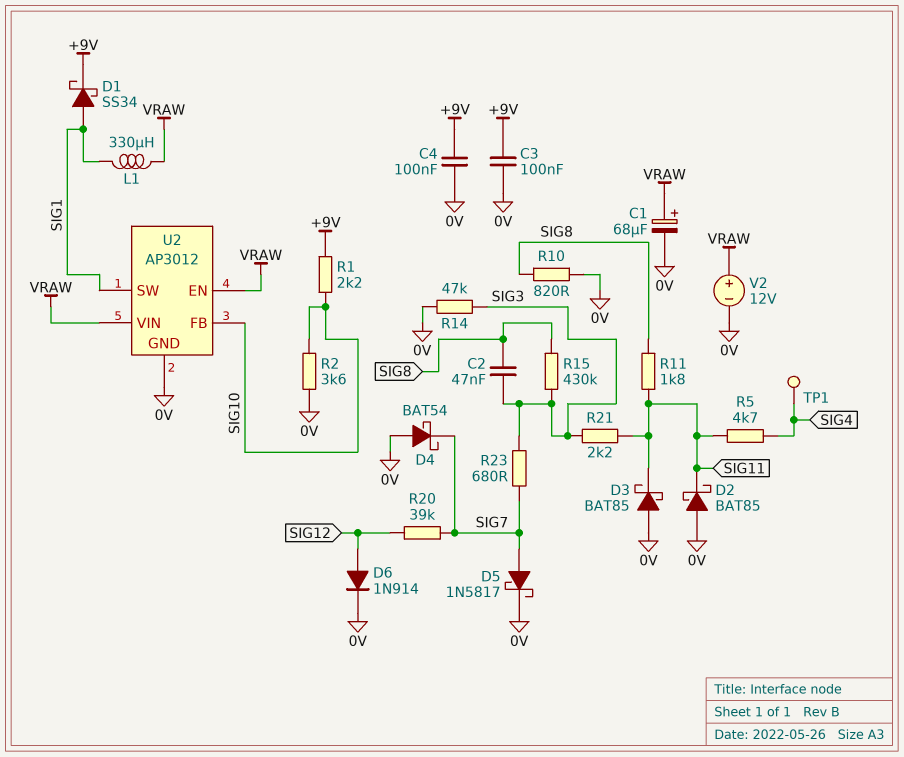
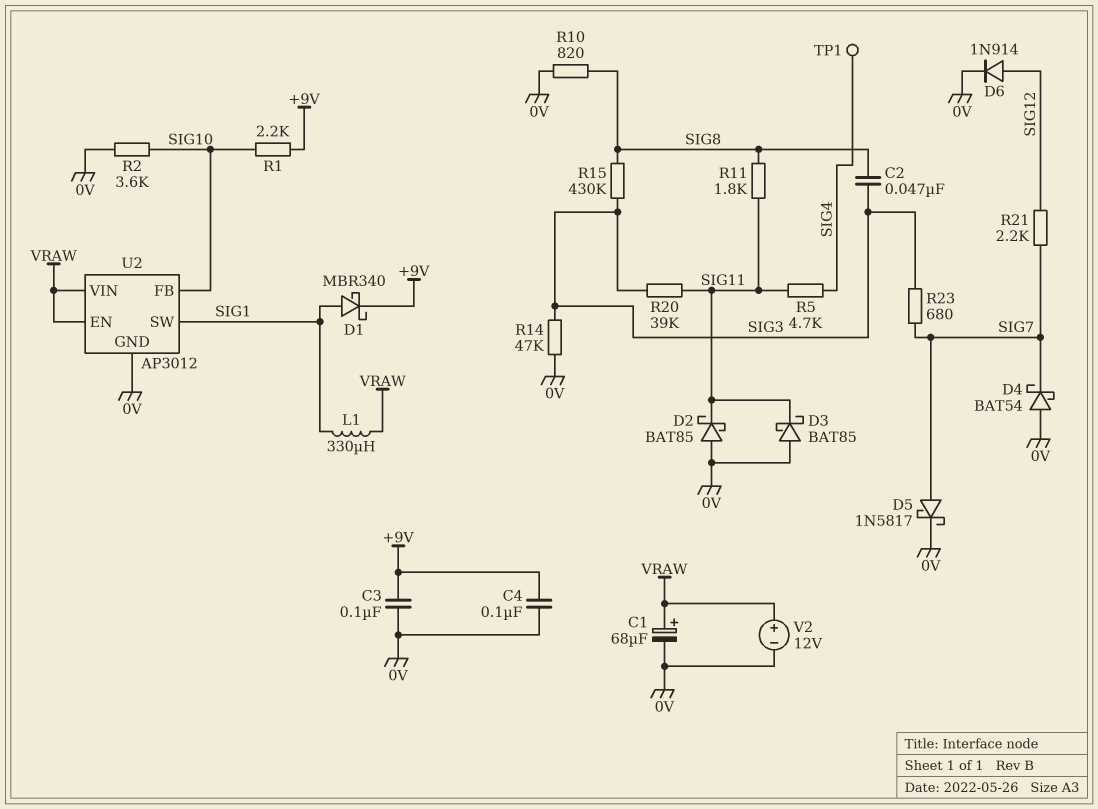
D1: schottky SS34 (A SIG1, K +9V) -> schottky MBR340 (A SIG1, K +9V)
R20: 39k (SIG7, SIG12) -> 39k (SIG3, SIG11)
R21: 2.2k (SIG3, SIG11) -> 2.2k (SIG7, SIG12)

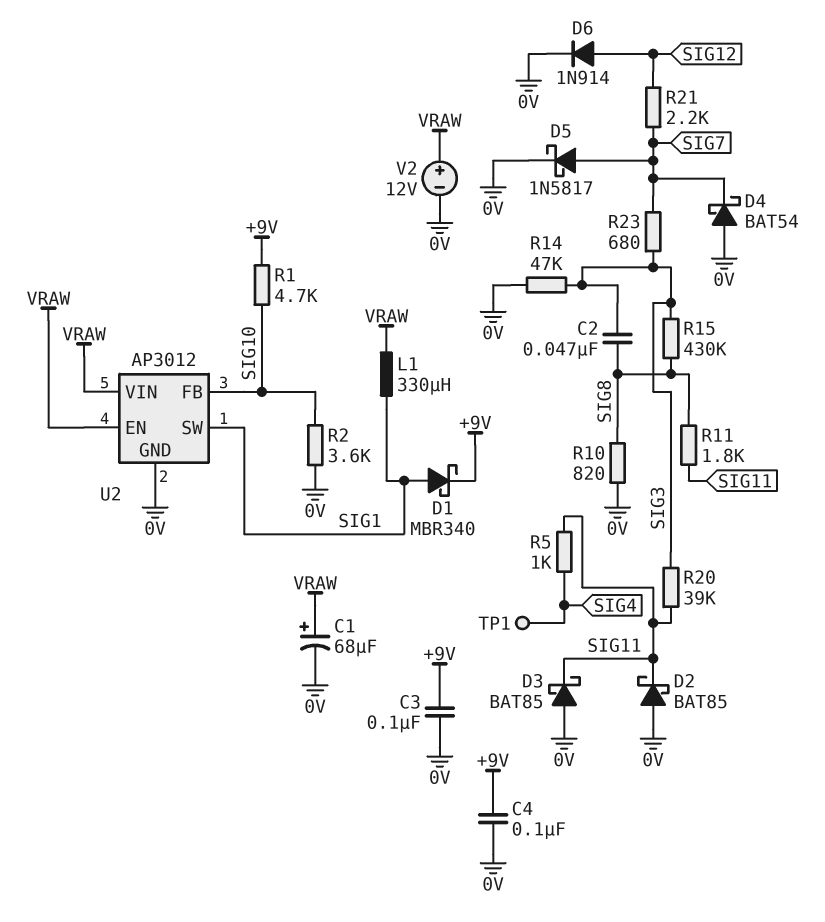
R1: 2.2k (+9V, SIG10) -> 4.7k (+9V, SIG10)
R5: 4.7k (SIG4, SIG11) -> 1k (SIG4, SIG11)

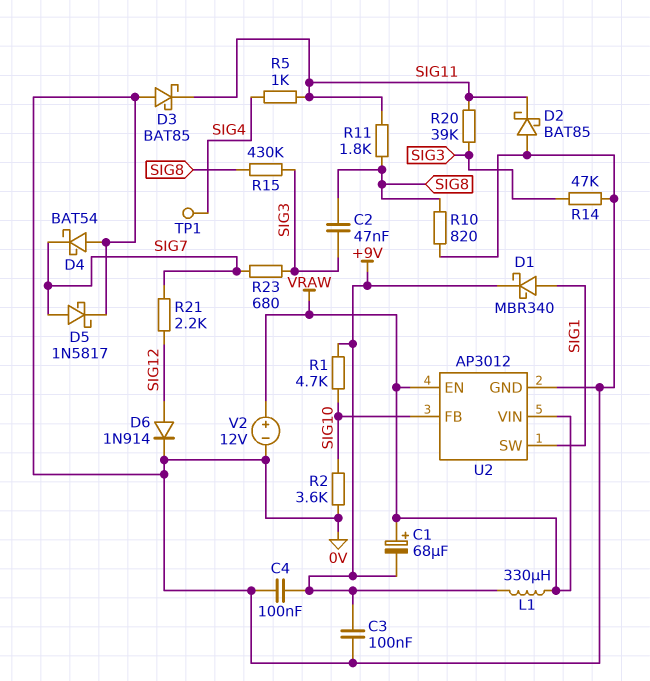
C1: 68uF (plus VRAW, minus 0V) -> 68uF (plus VRAW, minus +9V)
L1: 330uH (SIG1, VRAW) -> 330uH (+9V, VRAW)

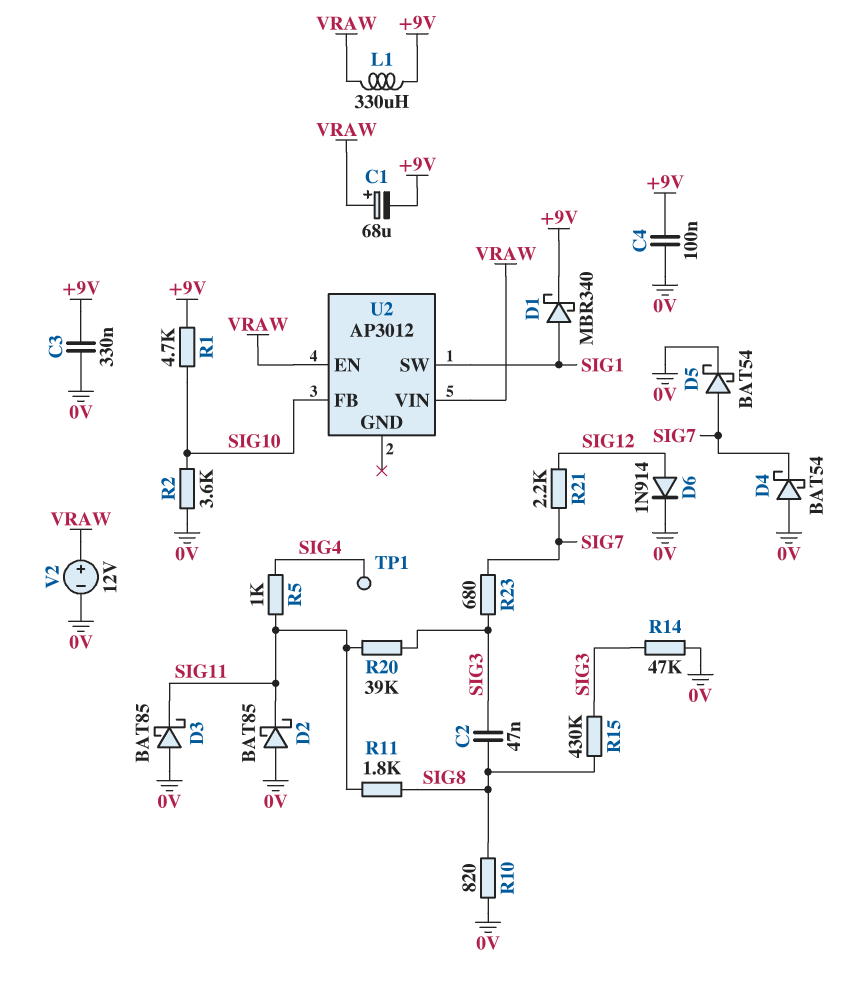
C3: 100nF (+9V, 0V) -> 330nF (+9V, 0V)
D5: schottky 1N5817 (A SIG7, K 0V) -> schottky BAT54 (A SIG7, K 0V)
U2 pin GND: 0V -> none

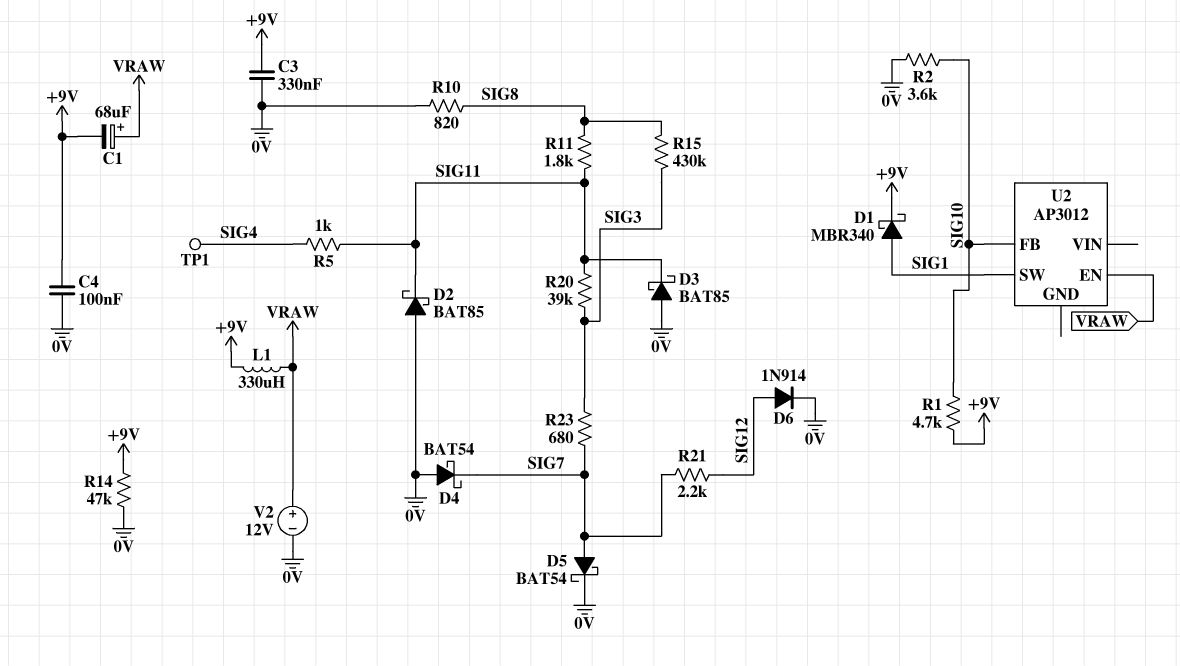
C2: 47nF (SIG3, SIG8) -> none
R14: 47k (0V, SIG3) -> 47k (+9V, 0V)
U2 pin VIN: VRAW -> none

